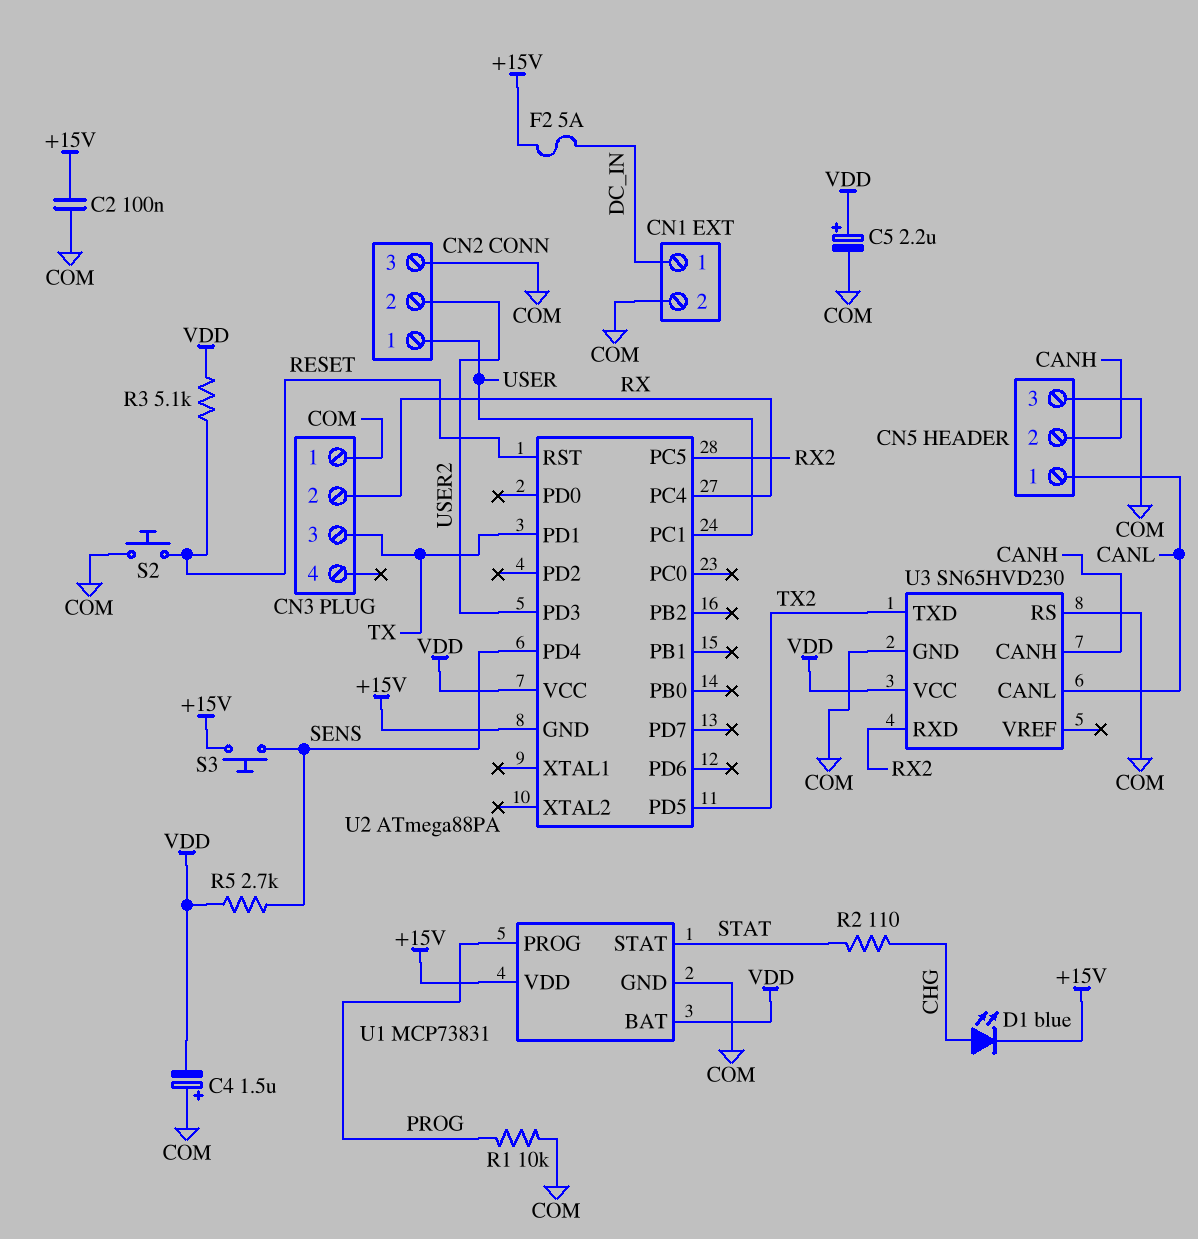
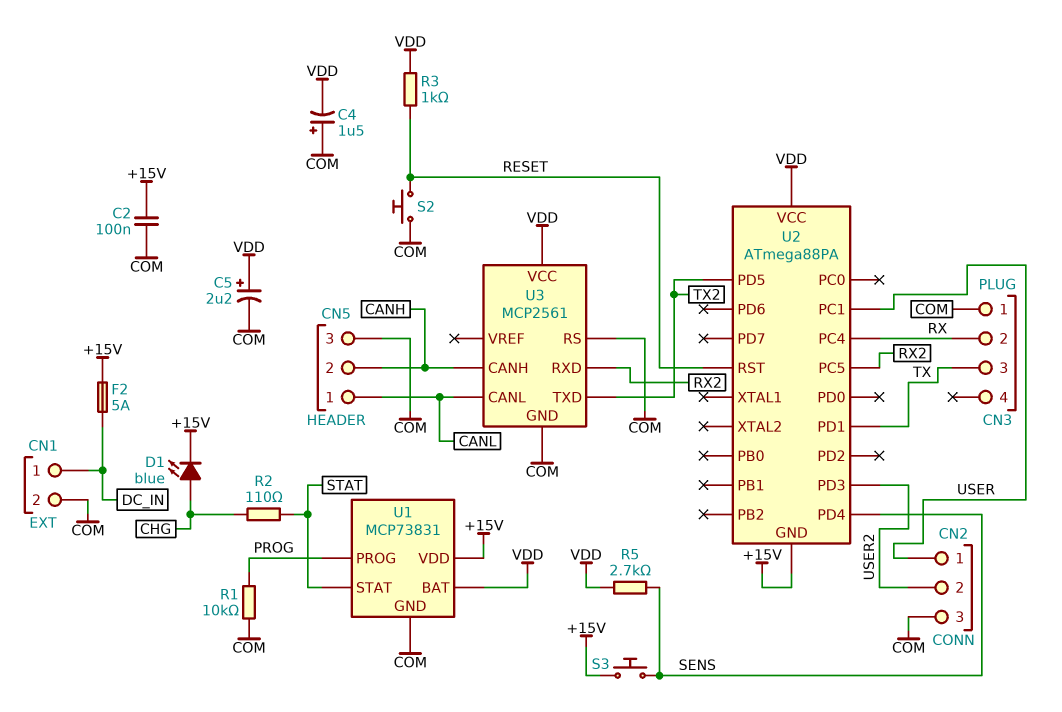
R3: 5.1k (RESET, VDD) -> 1k (RESET, VDD)
U3: SN65HVD230 -> MCP2561

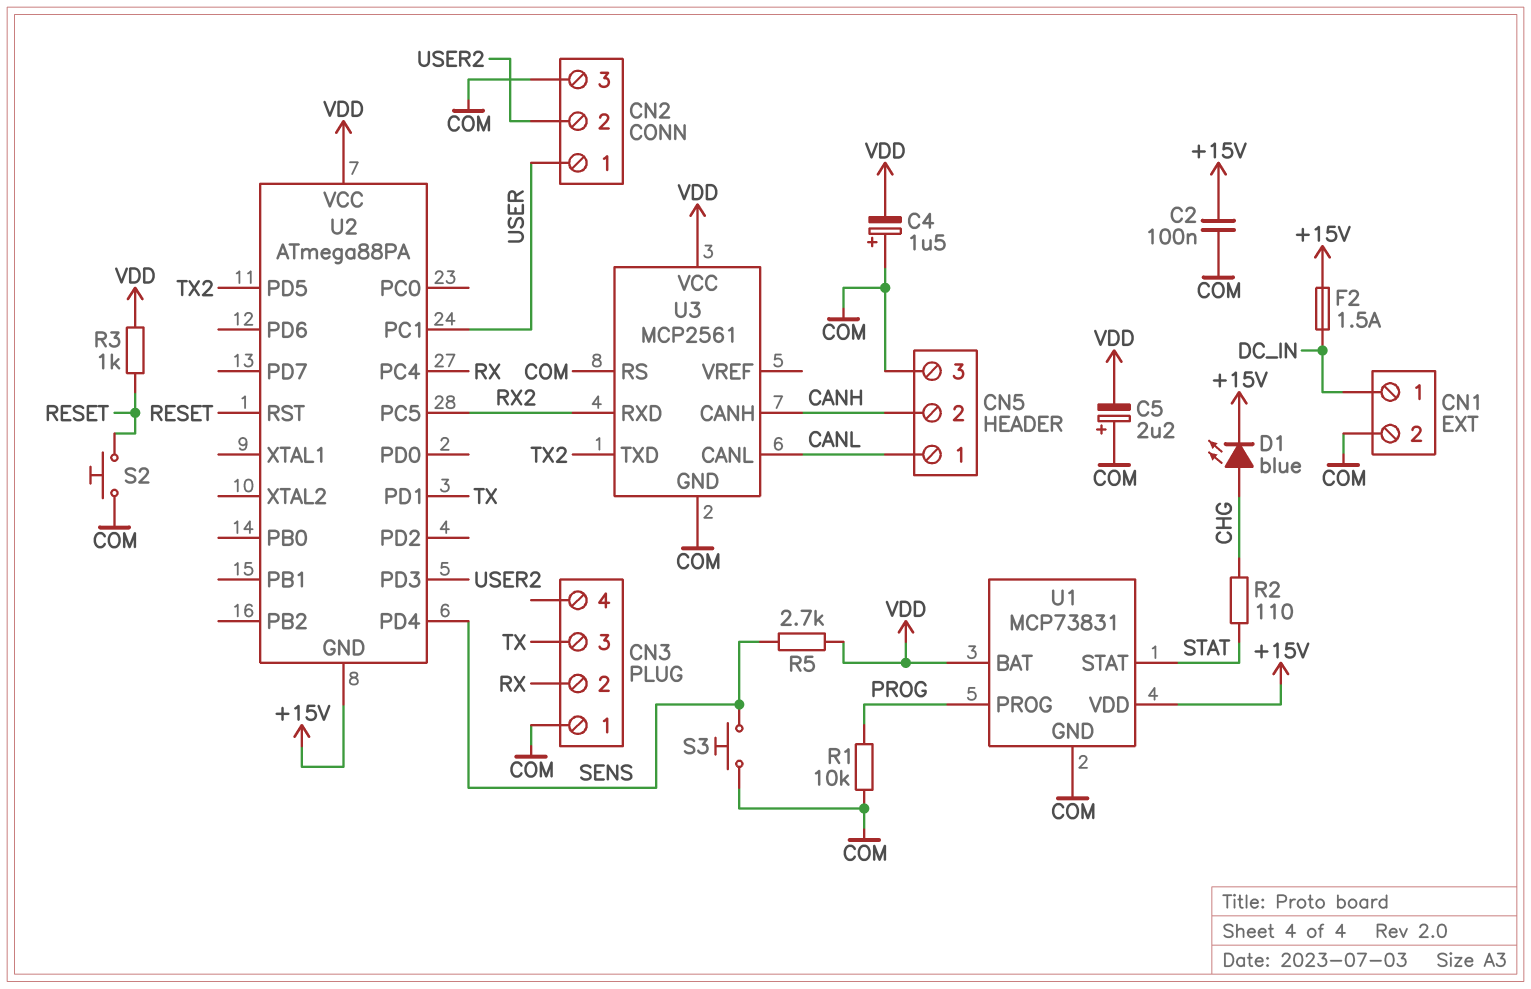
C5: 2.2uF (plus VDD, minus COM) -> 2.2uF (plus COM, minus VDD)
F2: 5A (+15V, DC_IN) -> 1.5A (+15V, DC_IN)
S3: button (+15V, SENS) -> button (COM, SENS)

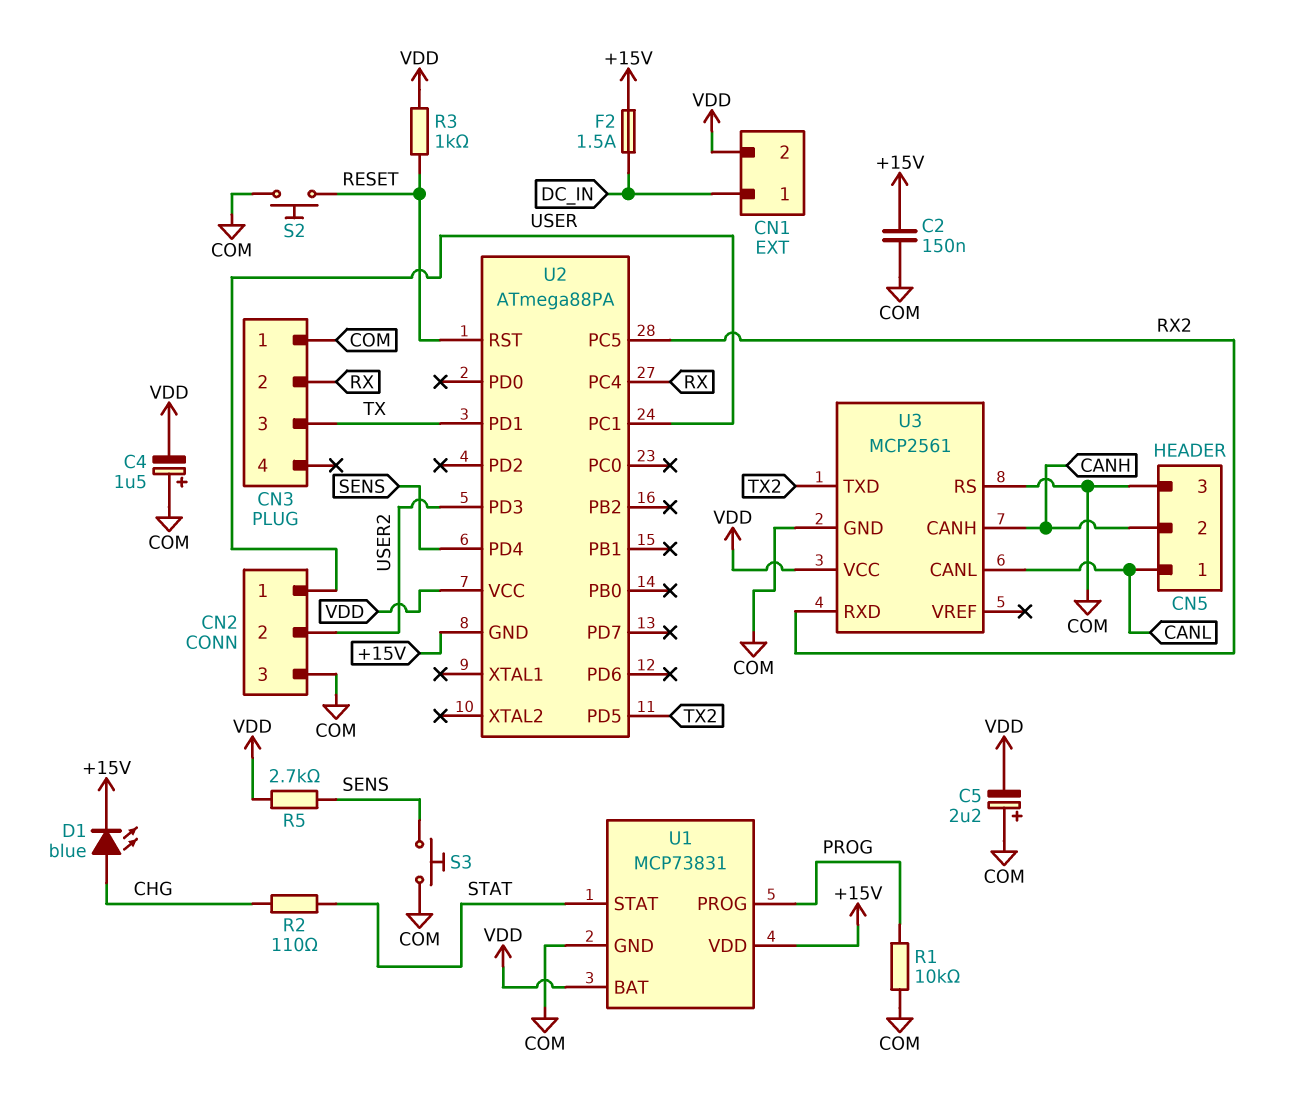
C2: 100nF (+15V, COM) -> 150nF (+15V, COM)
CN1 pin 2: COM -> VDD

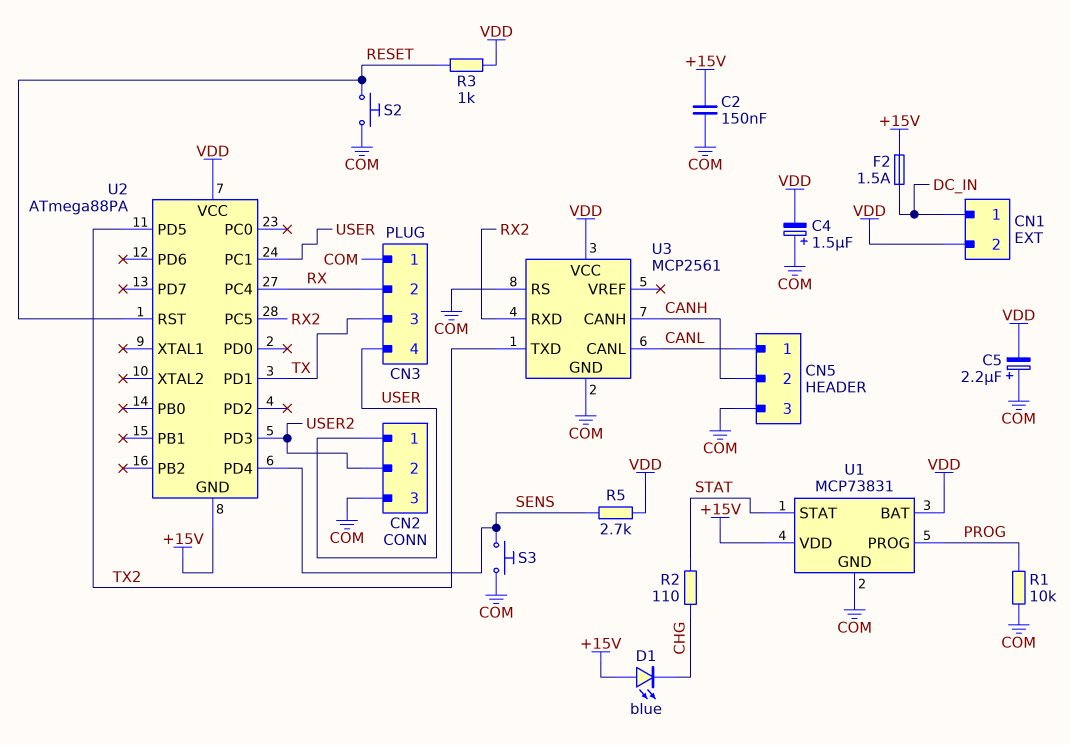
CN3 pin 4: none -> USER
D1: LED blue (A CHG, K +15V) -> LED blue (A +15V, K CHG)

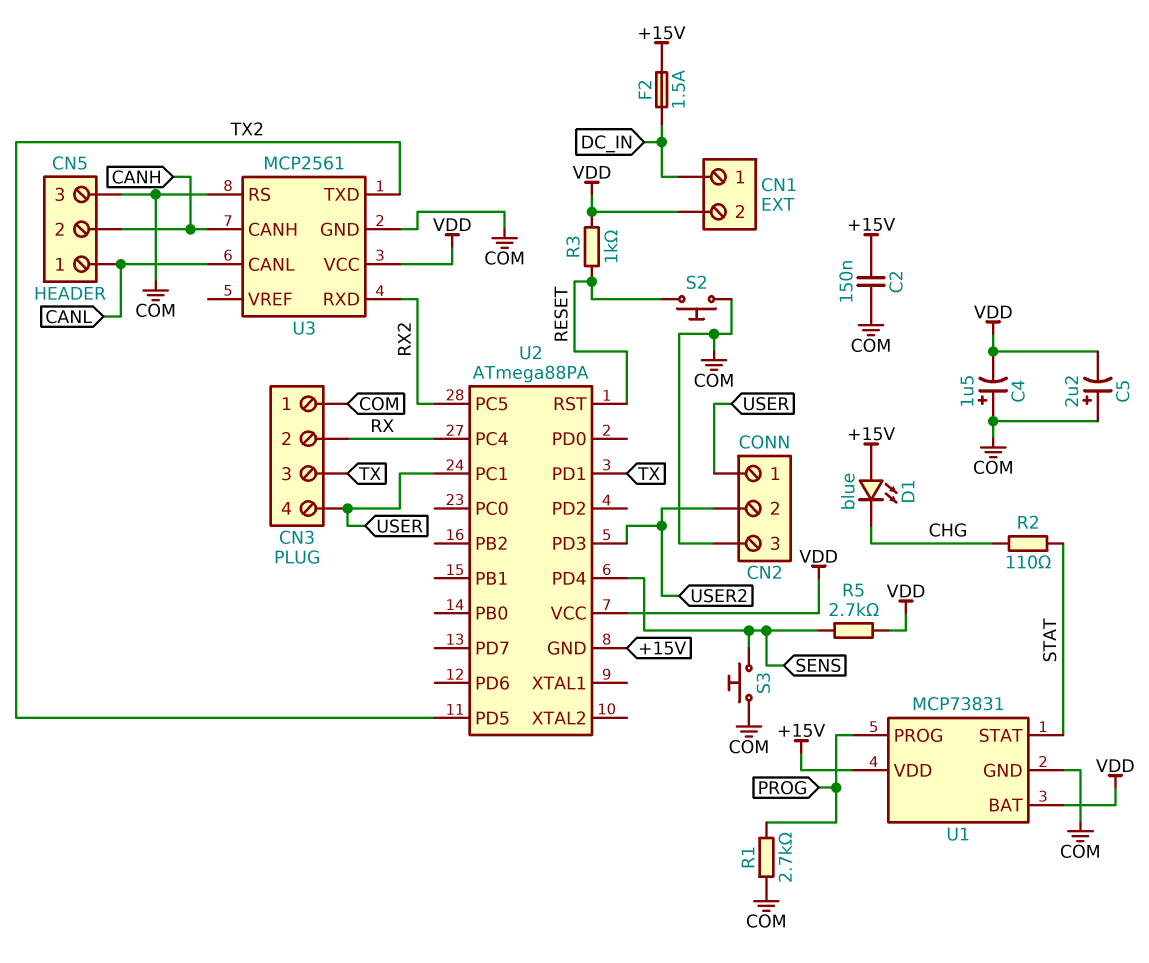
R1: 10k (COM, PROG) -> 2.7k (COM, PROG)

